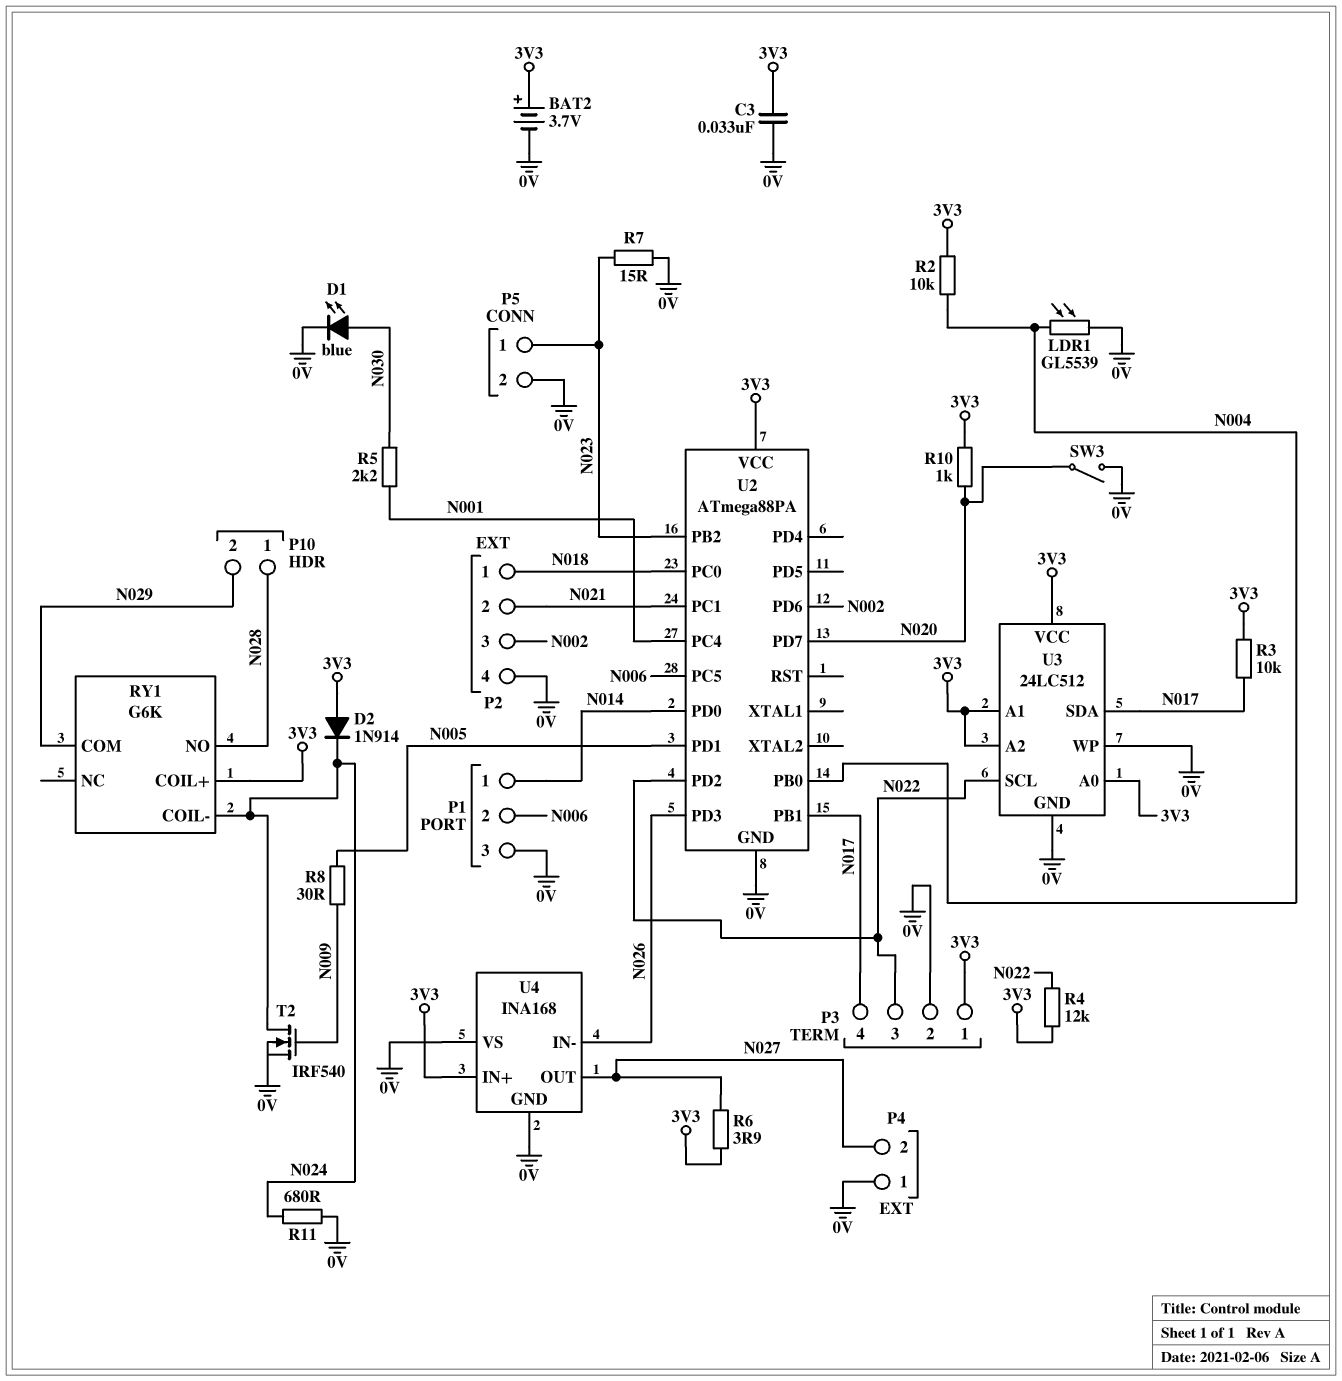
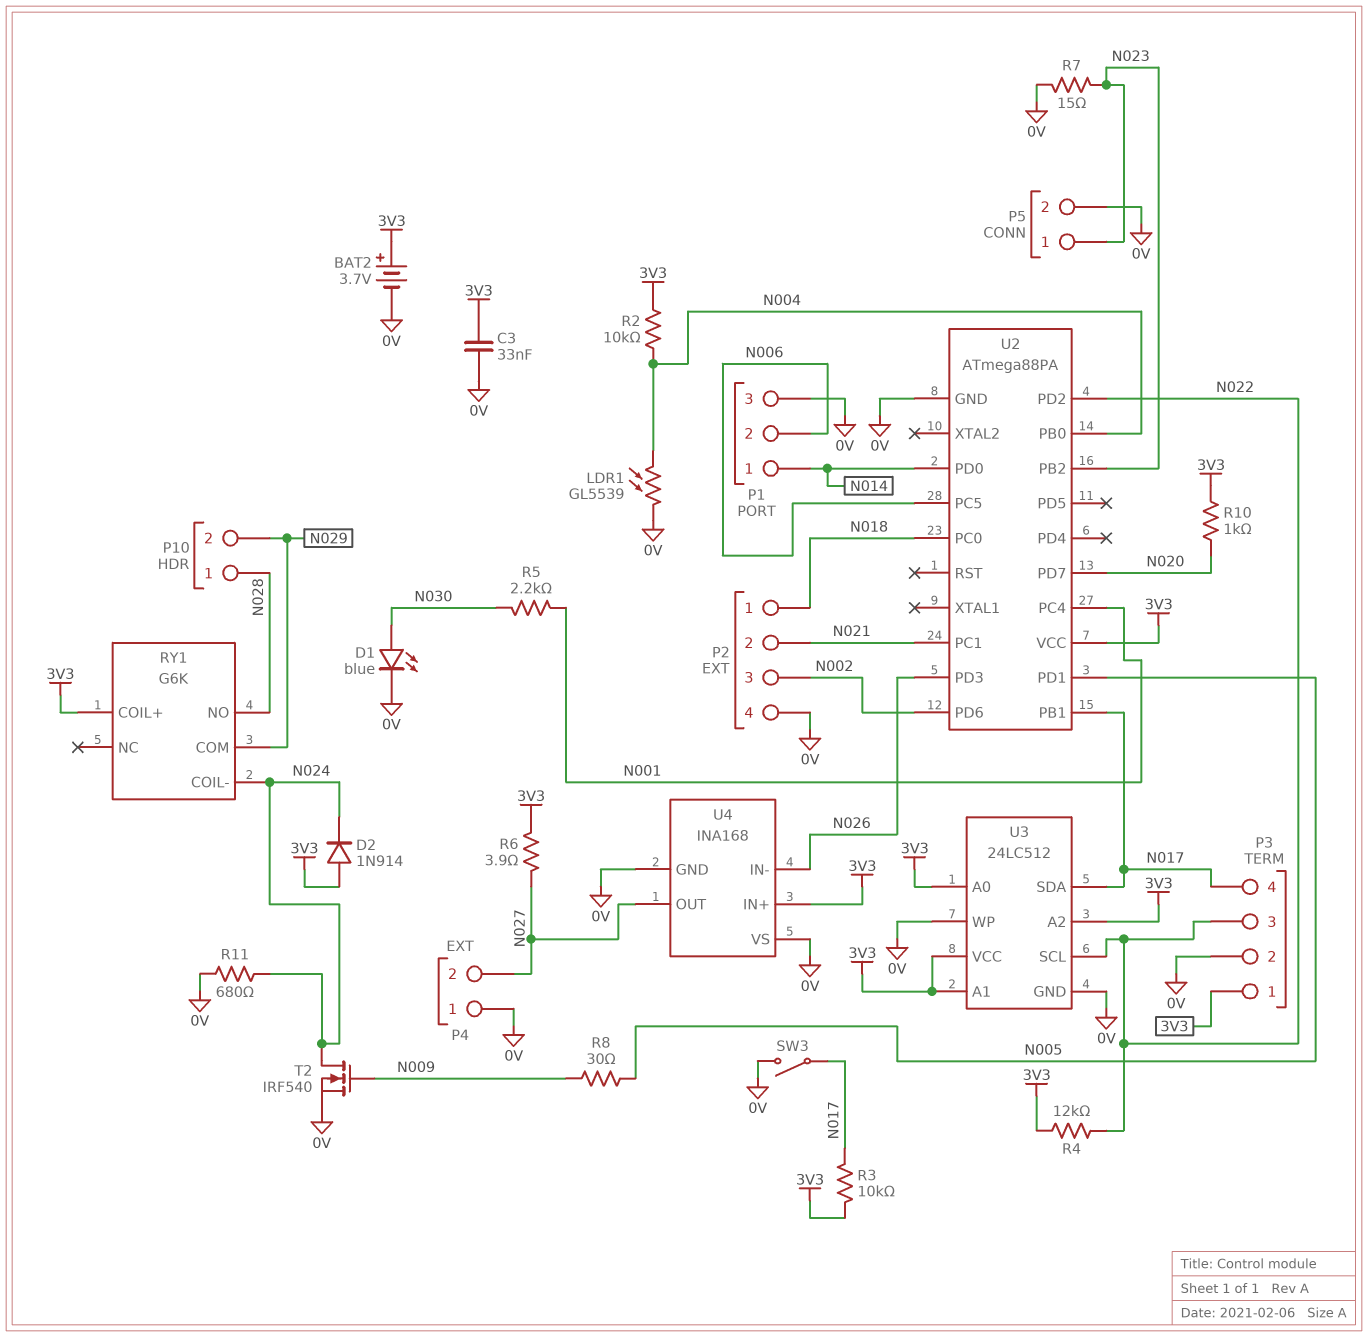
SW3: switch (0V, N020) -> switch (0V, N017)

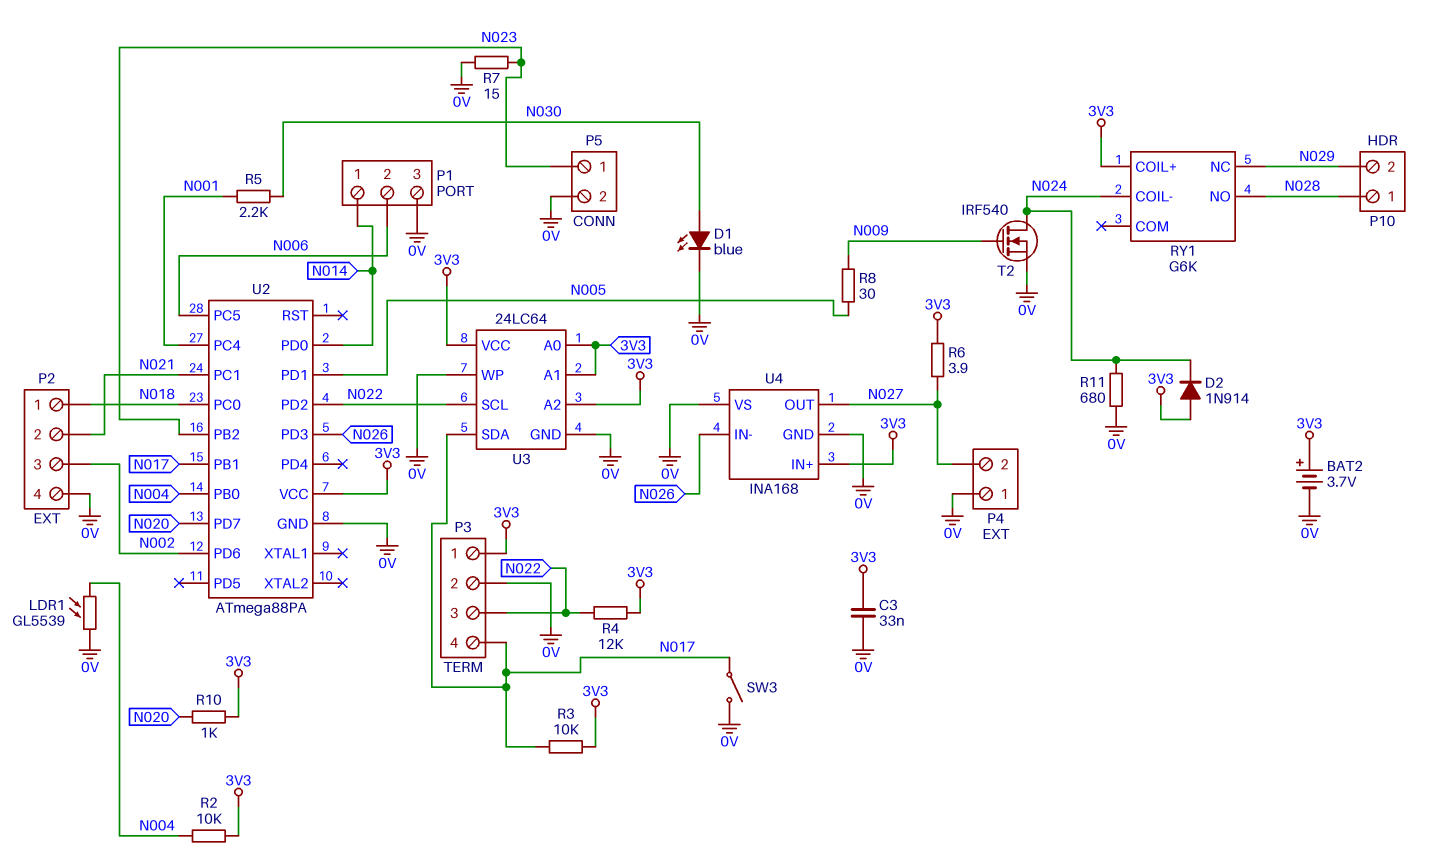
RY1 pin COM: N029 -> none
RY1 pin NC: none -> N029
U3: 24LC512 -> 24LC64

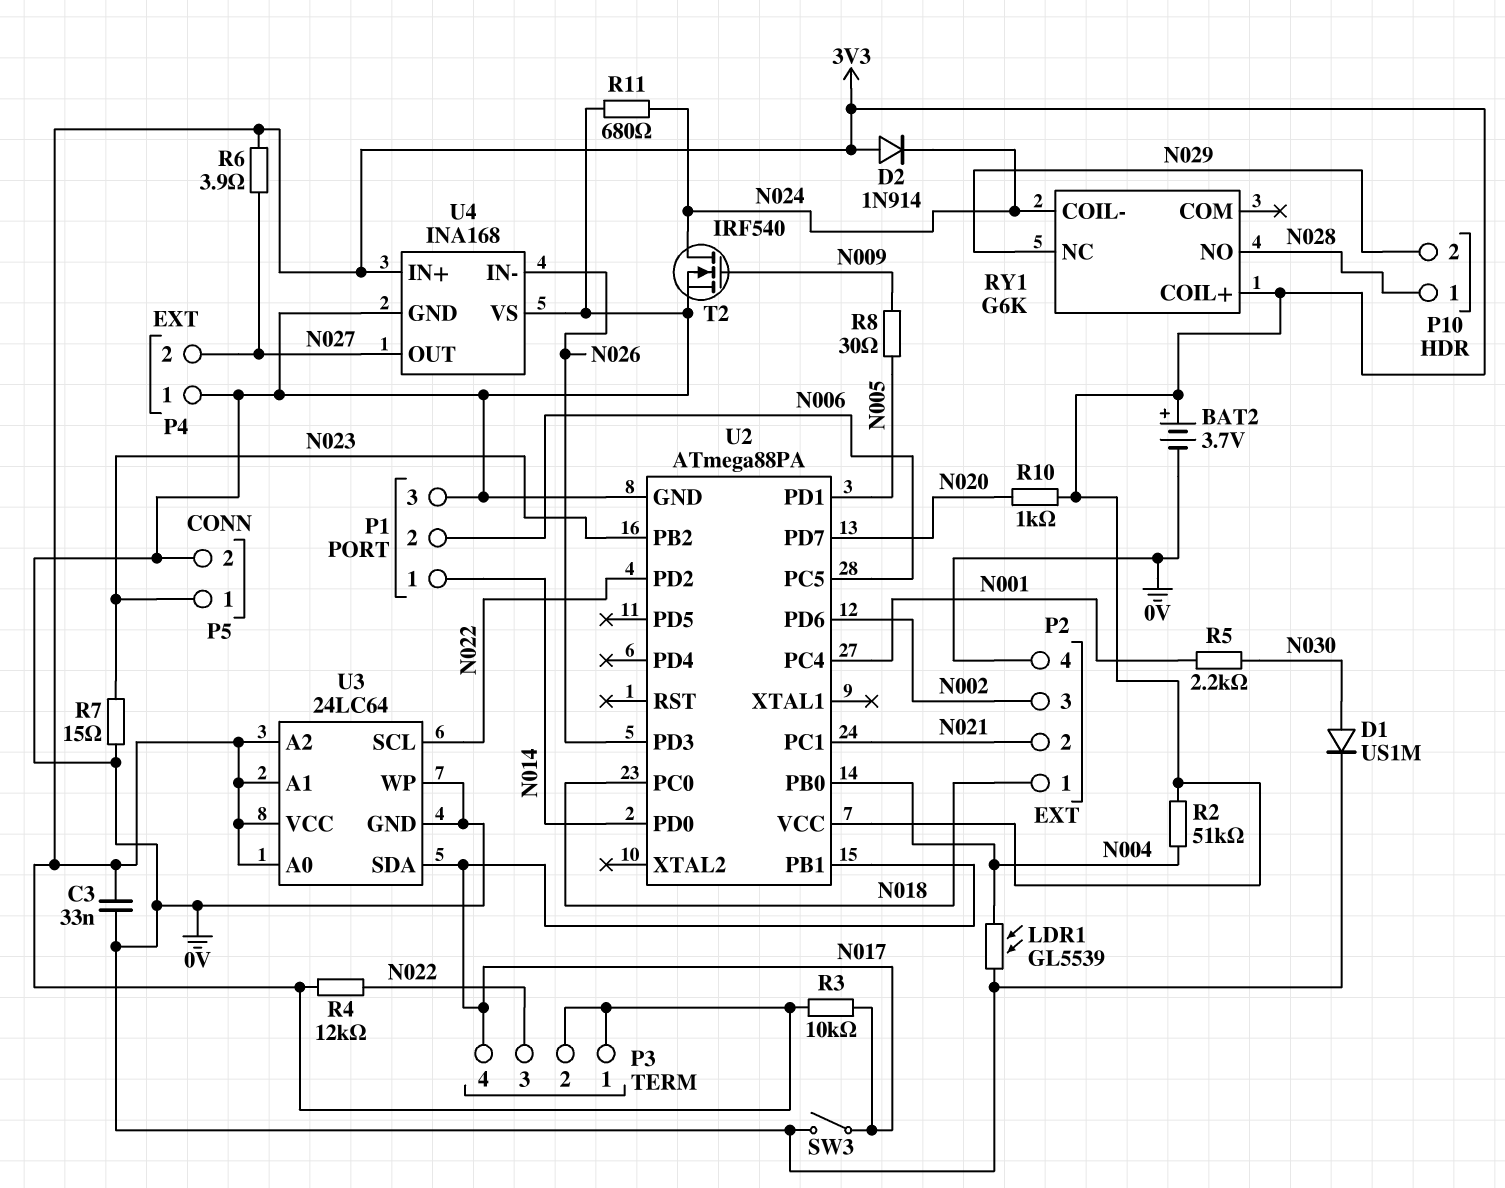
D1: LED blue (A N030, K 0V) -> diode US1M (A N030, K 0V)
P3 pin 2: 0V -> 3V3
R2: 10k (3V3, N004) -> 51k (3V3, N004)

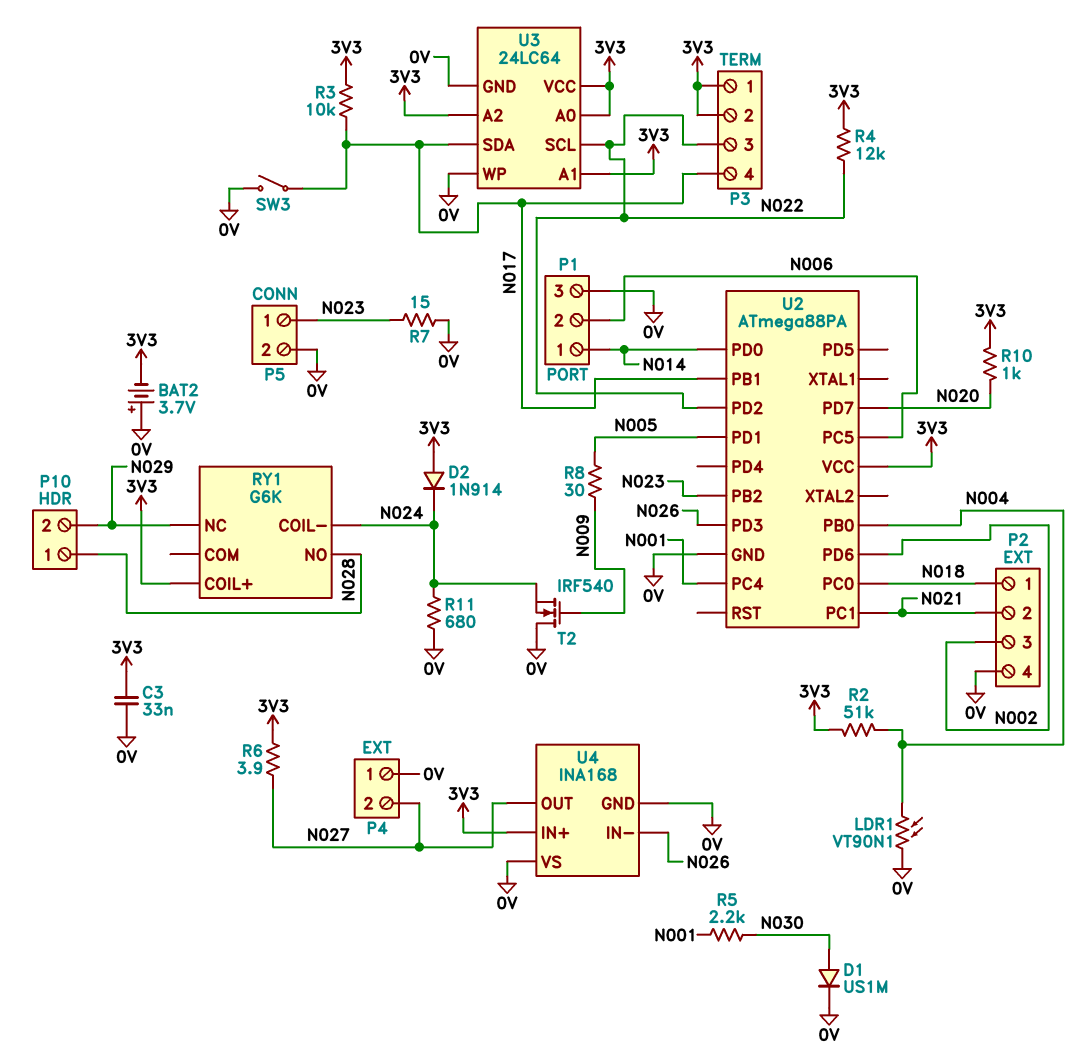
BAT2: 3.7V (plus 3V3, minus 0V) -> 3.7V (plus 0V, minus 3V3)
LDR1: GL5539 (0V, N004) -> VT90N1 (0V, N004)
T2: NMOS IRF540 (G N009, D N024, S 0V) -> NMOS IRF540 (G N009, D 0V, S N024)

